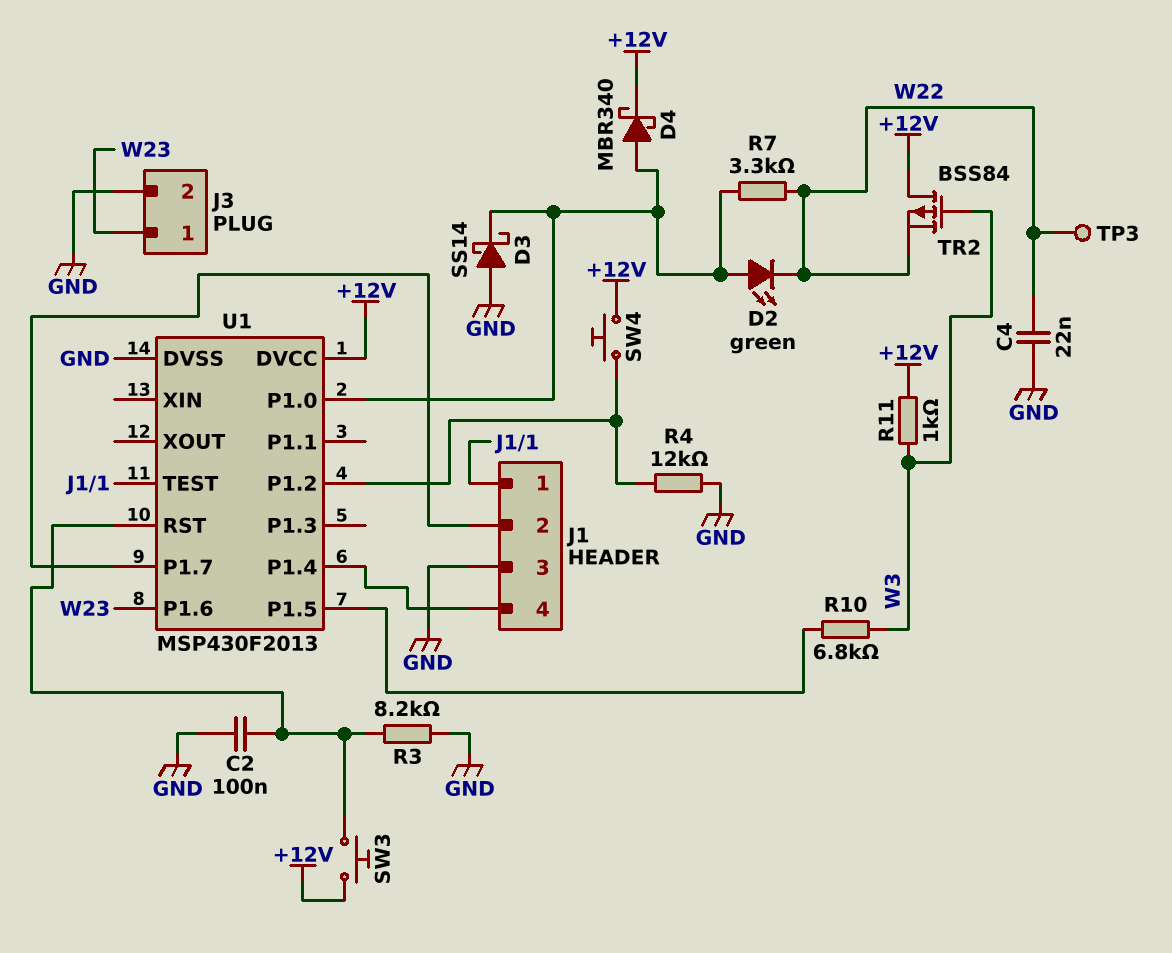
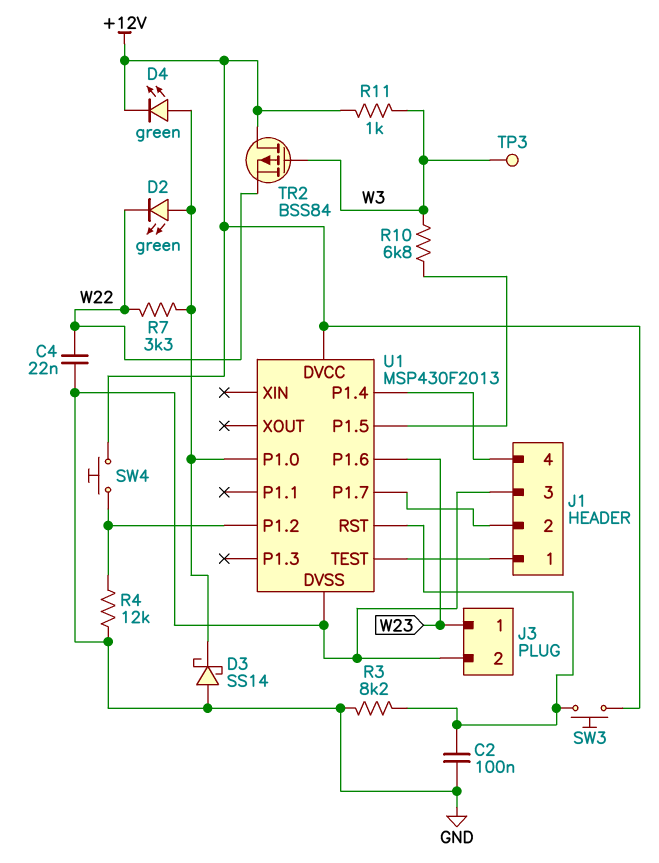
D4: schottky MBR340 (A U1/P1.0, K +12V) -> LED green (A U1/P1.0, K +12V)
TP3: test point (W22) -> test point (W3)

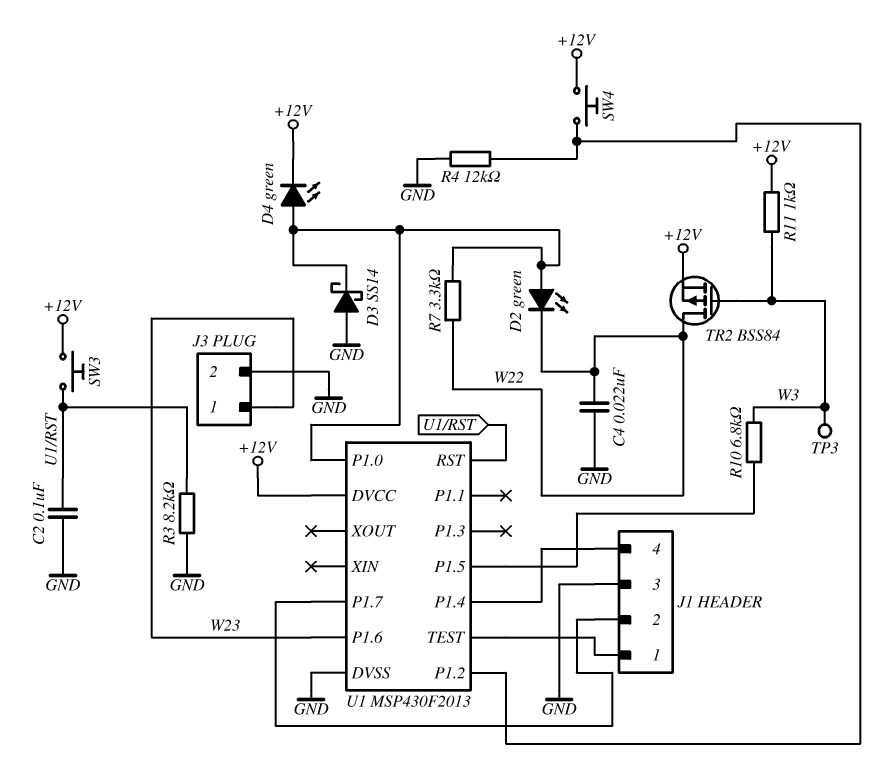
TR2: PMOS BSS84 (G W3, D +12V, S W22) -> PMOS BSS84 (G W3, D W22, S +12V)

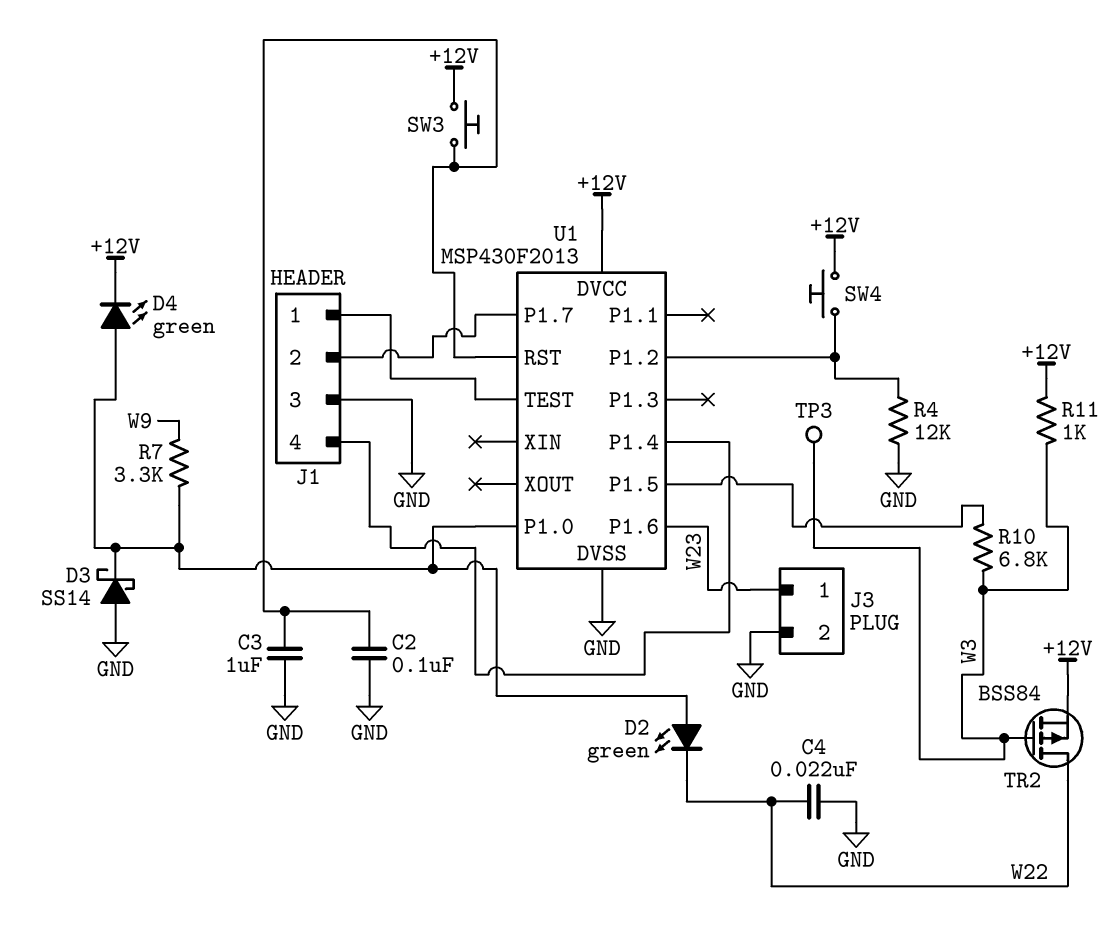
C3: none -> 1uF (GND, U1/RST)
R3: 8.2k (GND, U1/RST) -> none
R7: 3.3k (U1/P1.0, W22) -> 3.3k (U1/P1.0, W9)

